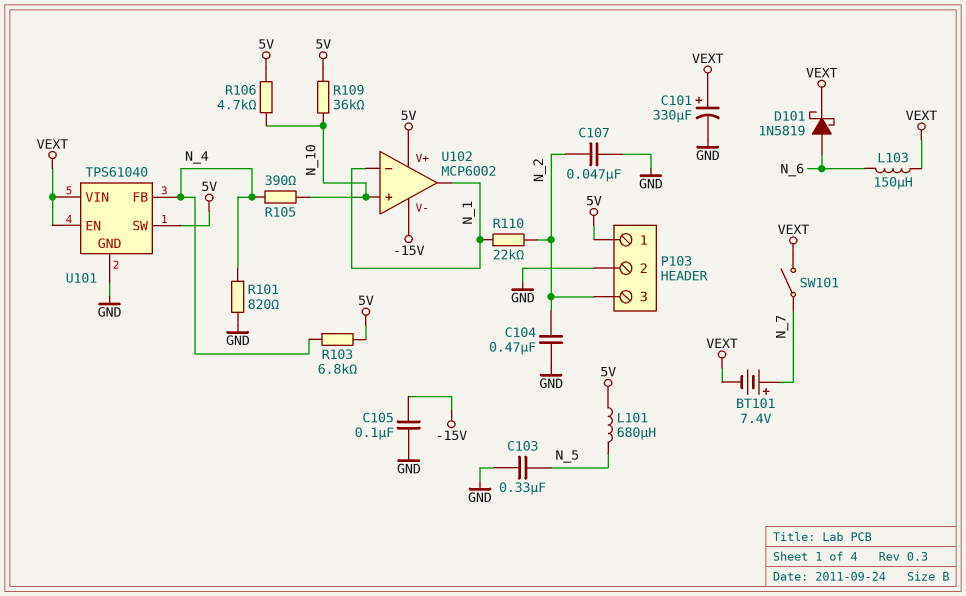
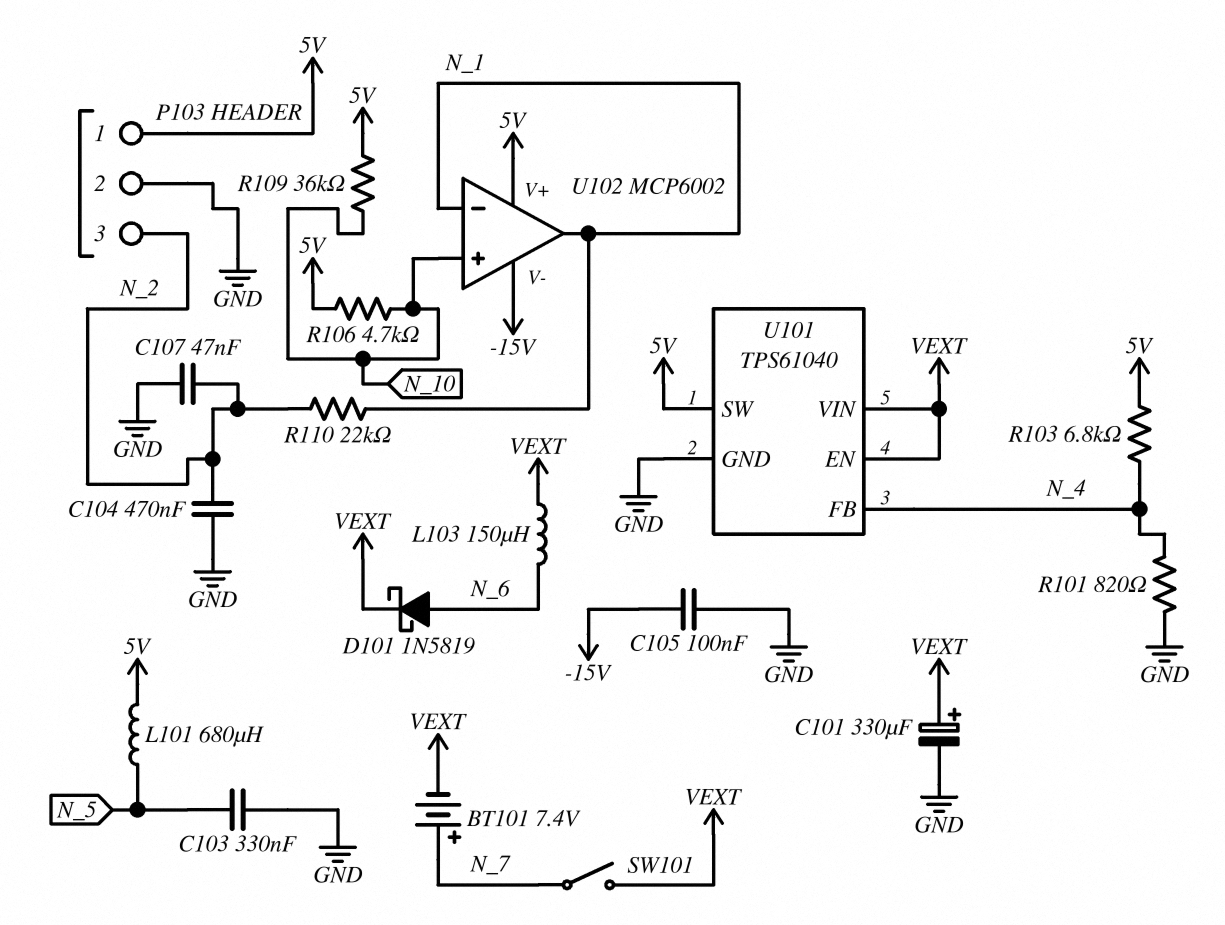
R105: 390 (N_4, N_10) -> none

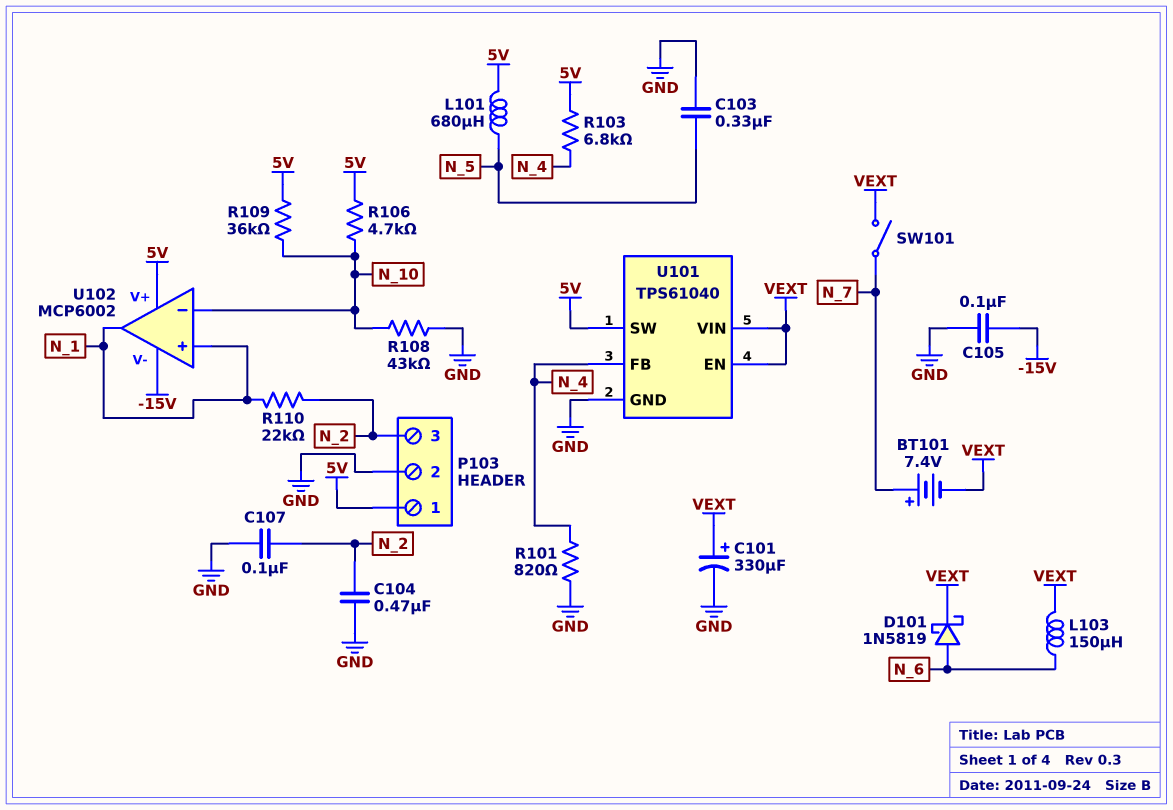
C107: 47nF (GND, N_2) -> 100nF (GND, N_2)
R108: none -> 43k (GND, N_10)
U102 pin in+: N_10 -> N_1
U102 pin in-: N_1 -> N_10

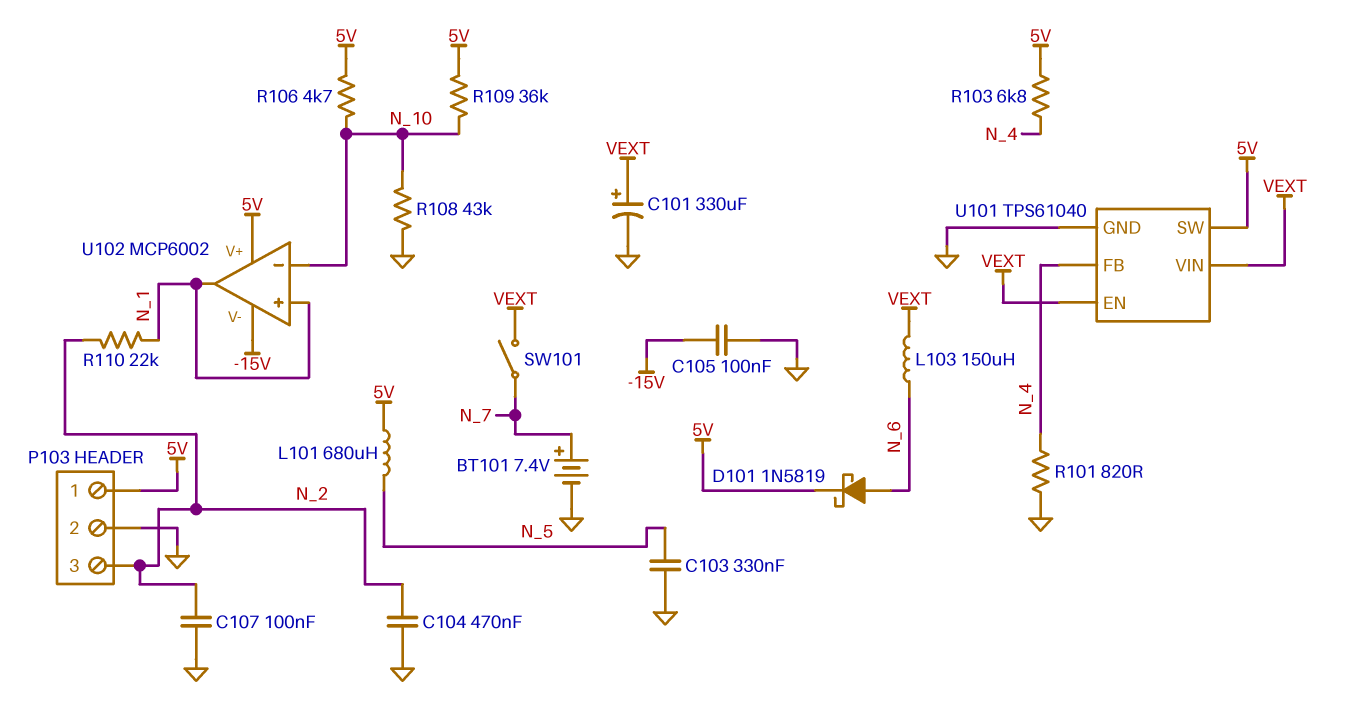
BT101: 7.4V (plus N_7, minus VEXT) -> 7.4V (plus N_7, minus GND)
D101: schottky 1N5819 (A N_6, K VEXT) -> schottky 1N5819 (A N_6, K 5V)

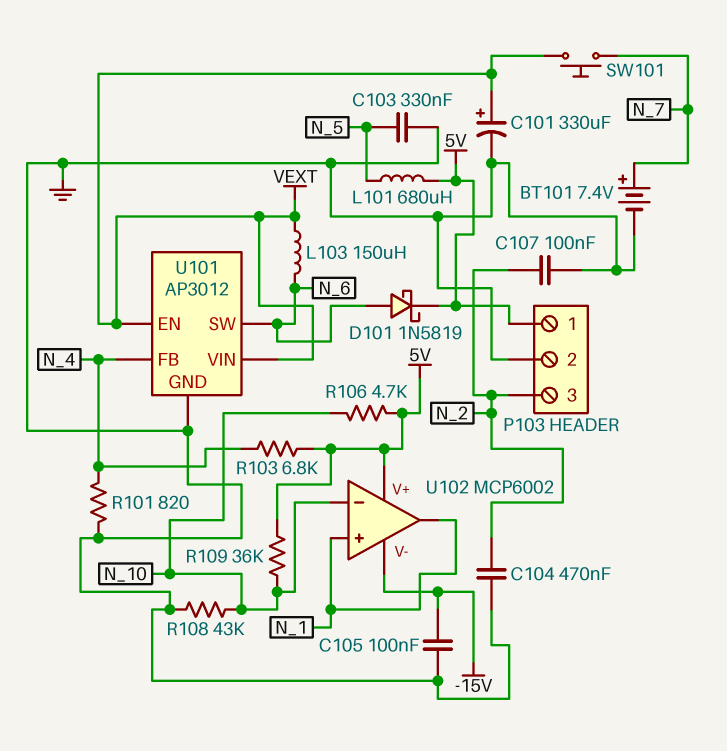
R110: 22k (N_1, N_2) -> none
SW101: switch (N_7, VEXT) -> button (N_7, VEXT)
U101: TPS61040 -> AP3012
U101 pin SW: 5V -> N_6

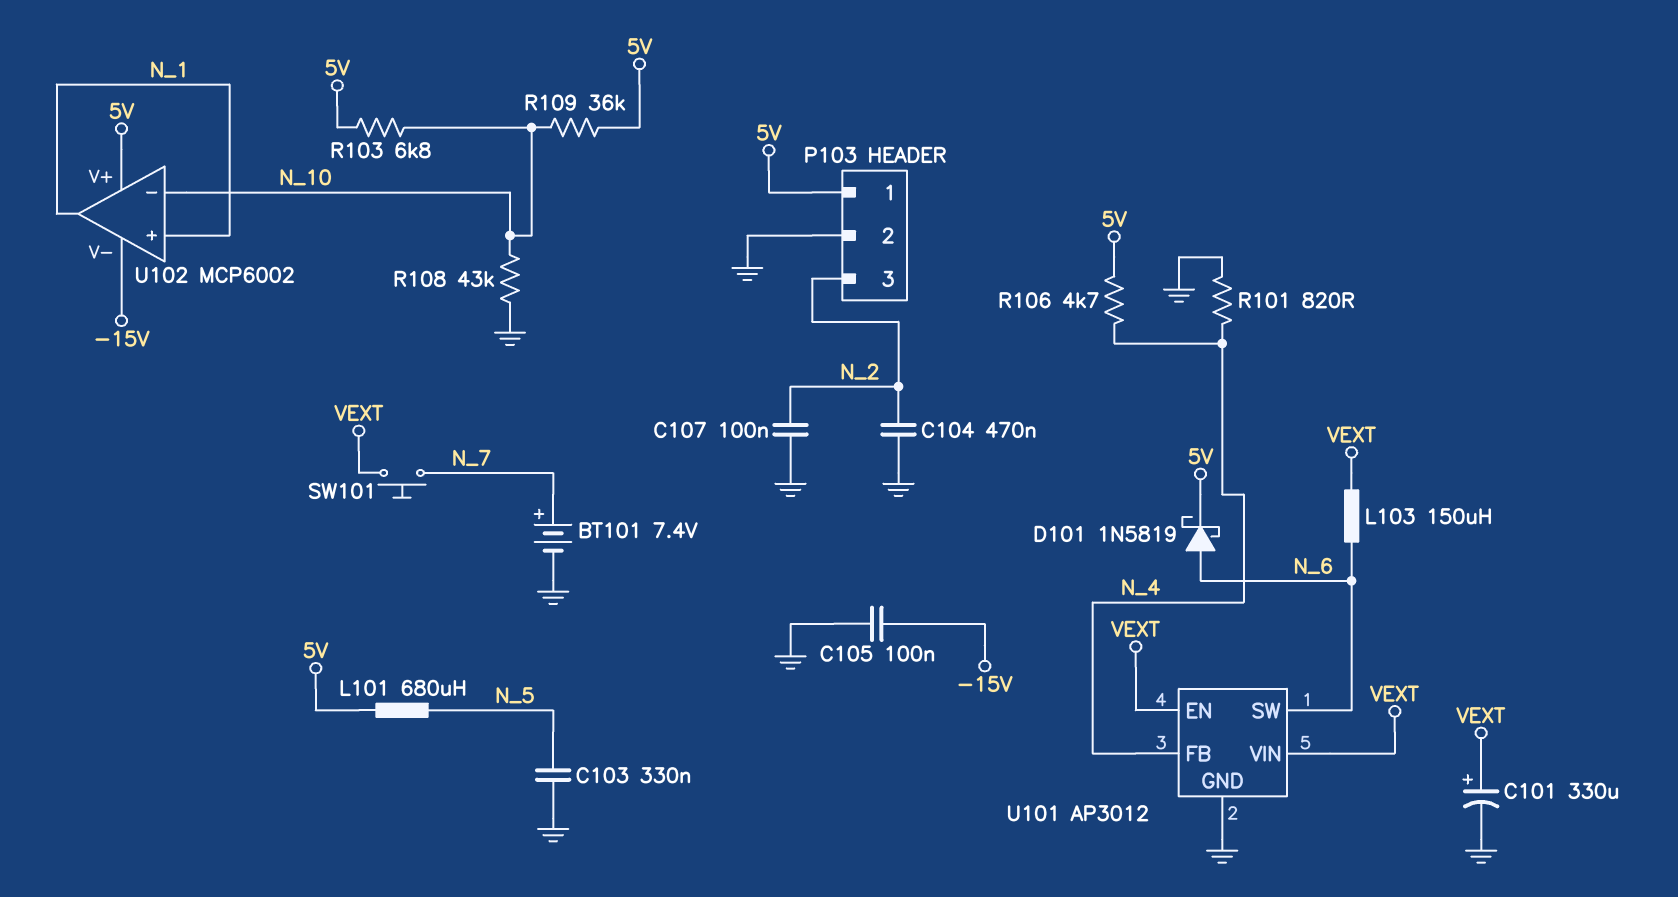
R103: 6.8k (5V, N_4) -> 6.8k (5V, N_10)
R106: 4.7k (5V, N_10) -> 4.7k (5V, N_4)

